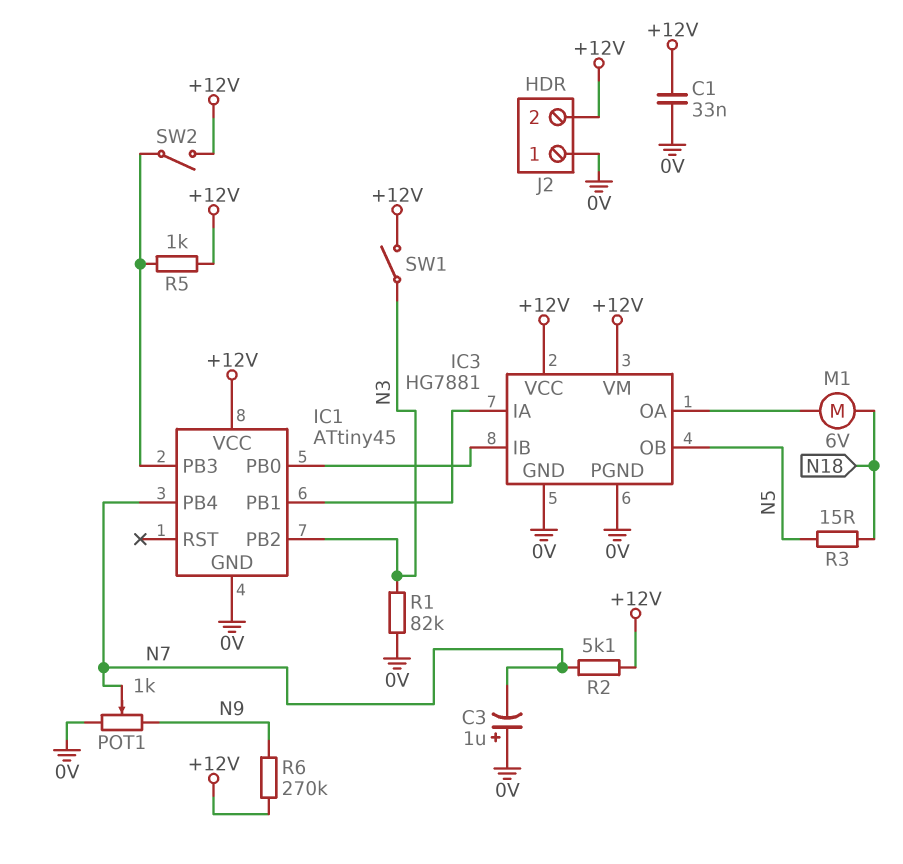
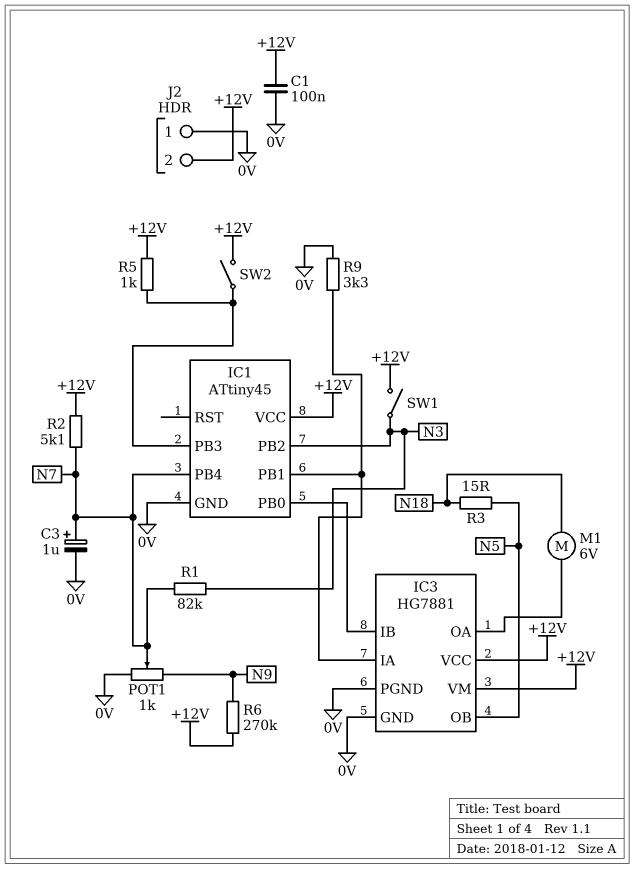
C1: 33nF (+12V, 0V) -> 100nF (+12V, 0V)
C3: 1uF (plus 0V, minus N7) -> 1uF (plus N7, minus 0V)
R1: 82k (0V, N3) -> 82k (N3, N7)
R9: none -> 3.3k (0V, IC1/PB1)

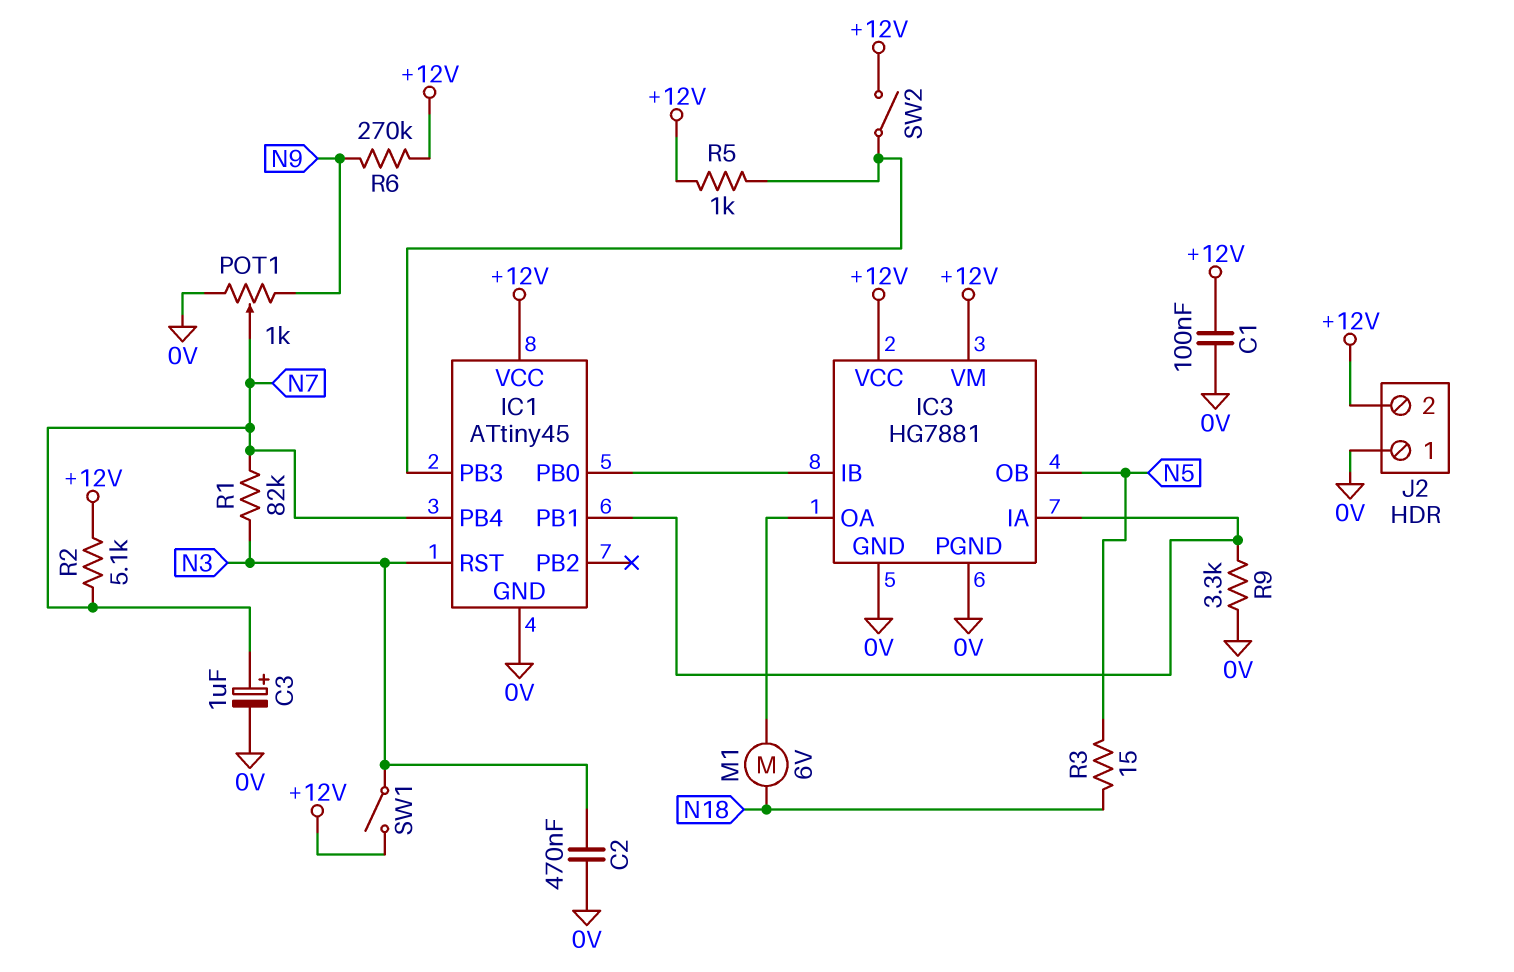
C2: none -> 470nF (0V, N3)
IC1 pin PB2: N3 -> none
IC1 pin RST: none -> N3

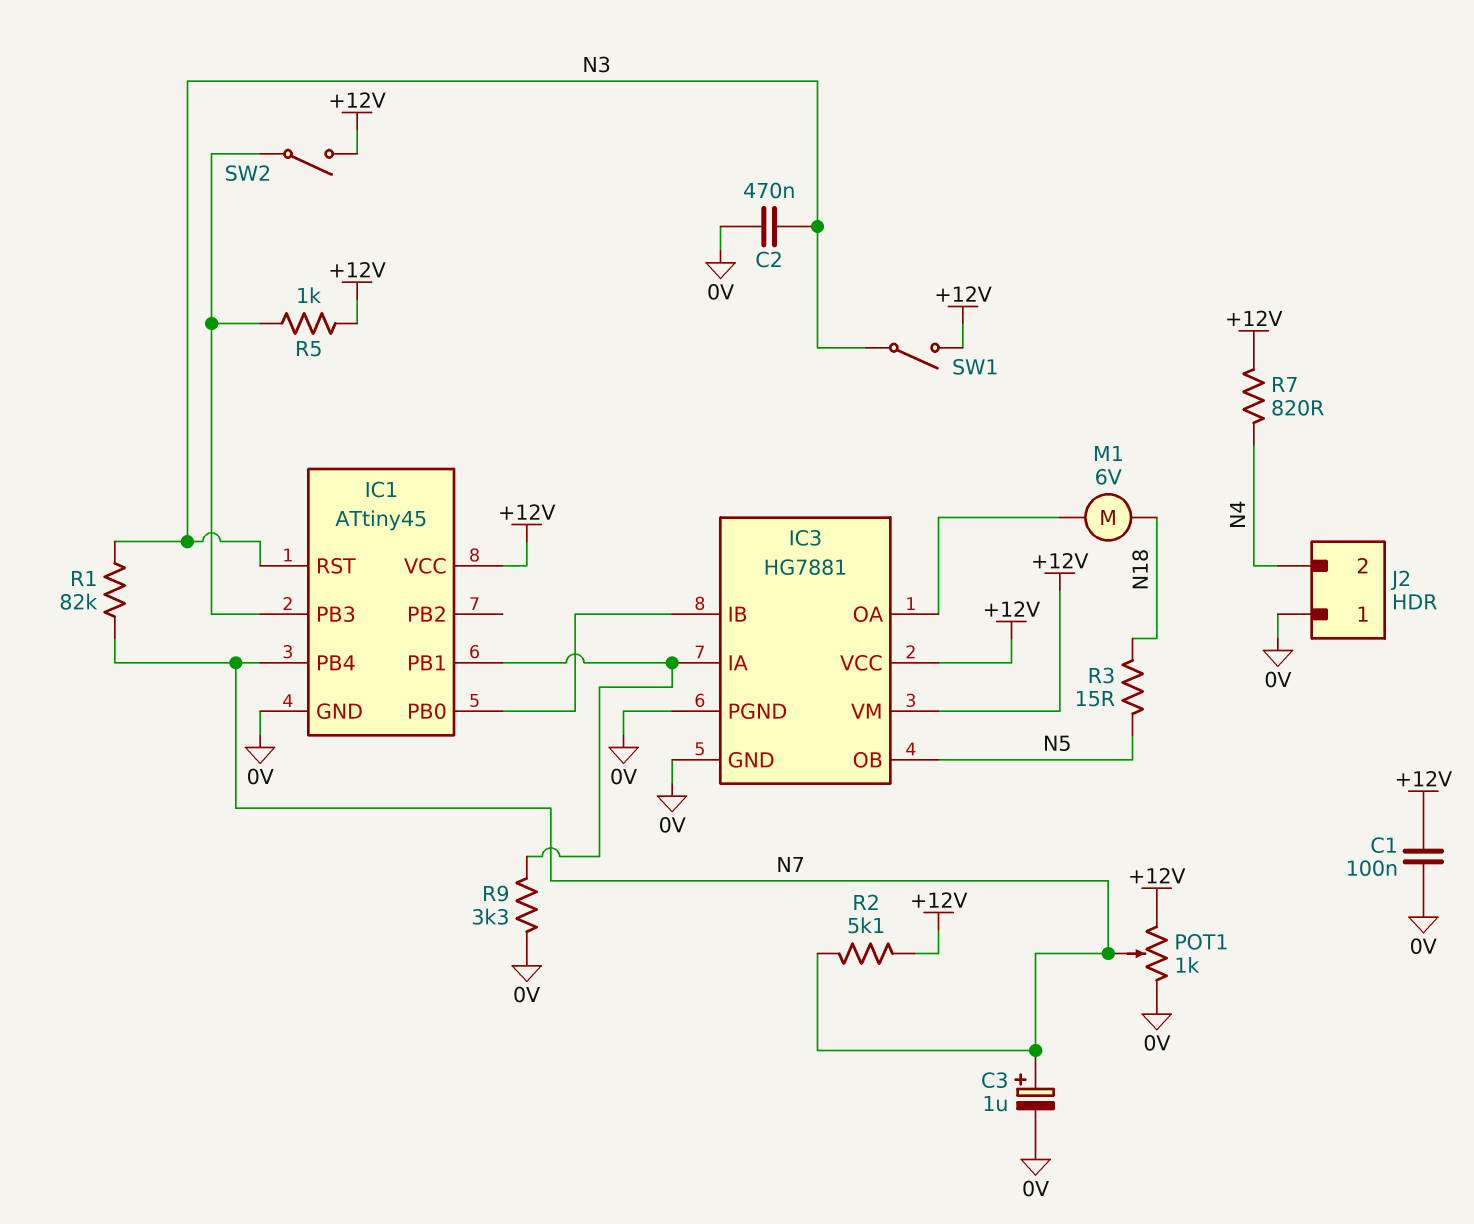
J2 pin 2: +12V -> N4
POT1: 1k (0V, N9, wiper N7) -> 1k (+12V, 0V, wiper N7)
R6: 270k (+12V, N9) -> none
R7: none -> 820 (+12V, N4)

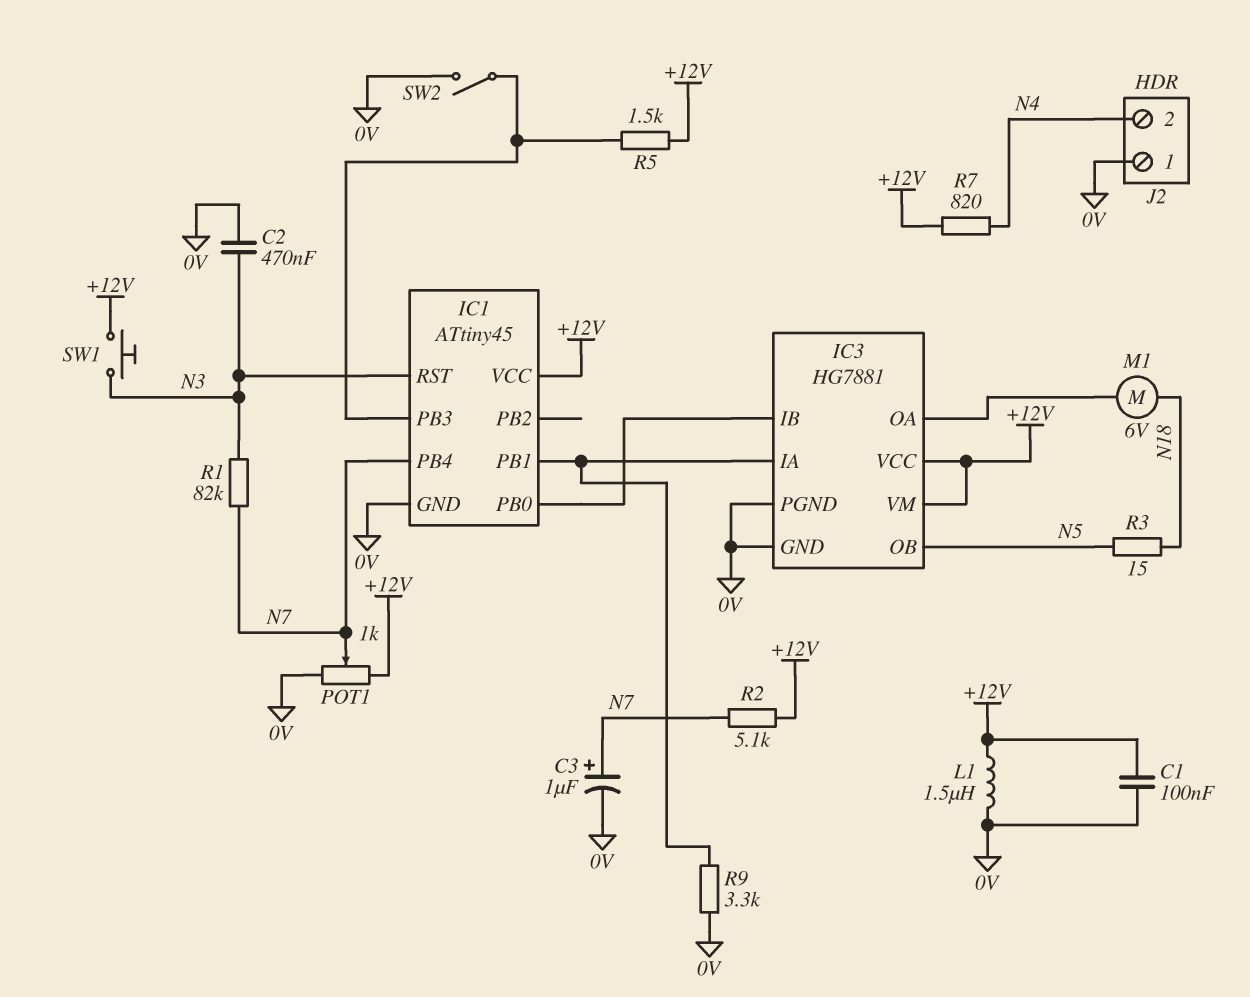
L1: none -> 1.5uH (+12V, 0V)
R5: 1k (+12V, IC1/PB3) -> 1.5k (+12V, IC1/PB3)
SW1: switch (+12V, N3) -> button (+12V, N3)
SW2: switch (+12V, IC1/PB3) -> switch (0V, IC1/PB3)

